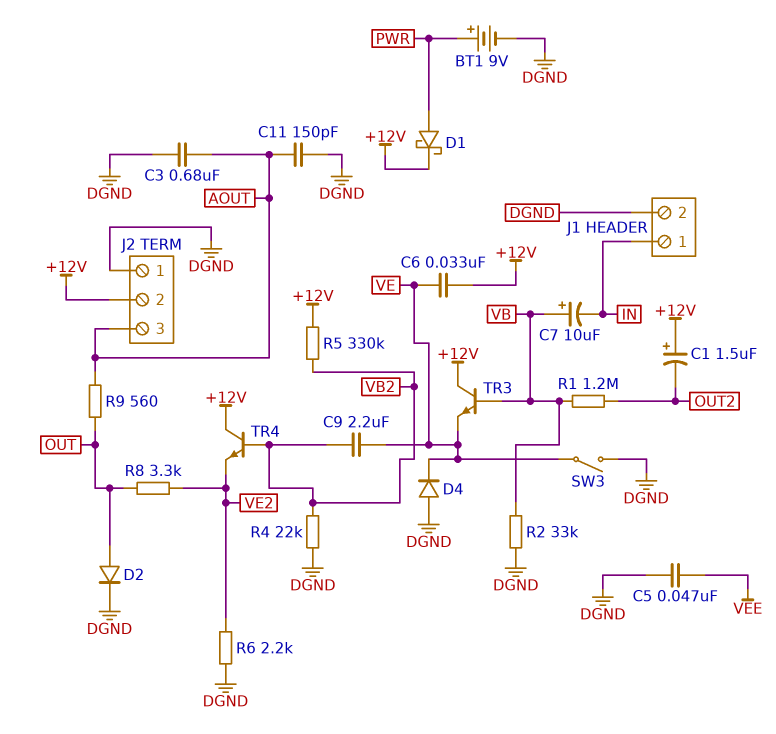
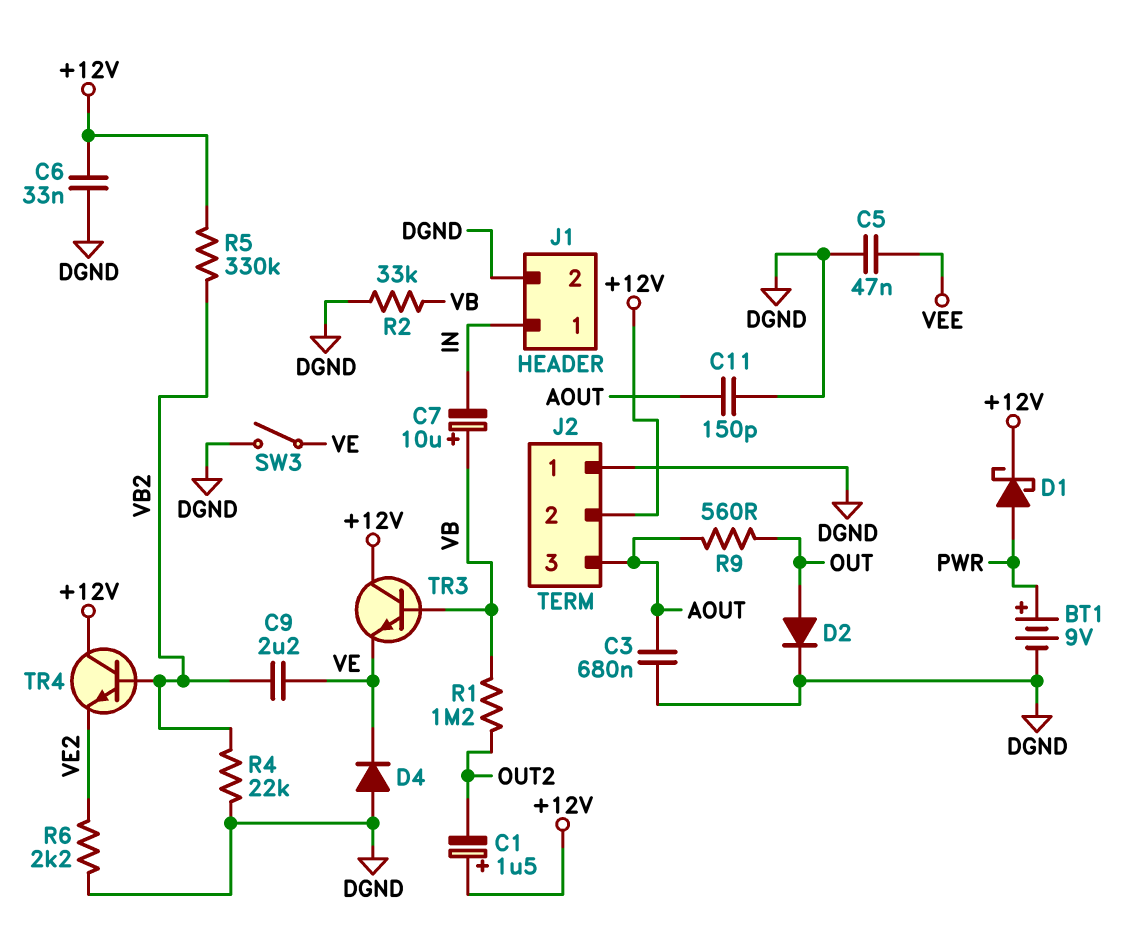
C6: 33nF (+12V, VE) -> 33nF (+12V, DGND)
R8: 3.3k (OUT, VE2) -> none

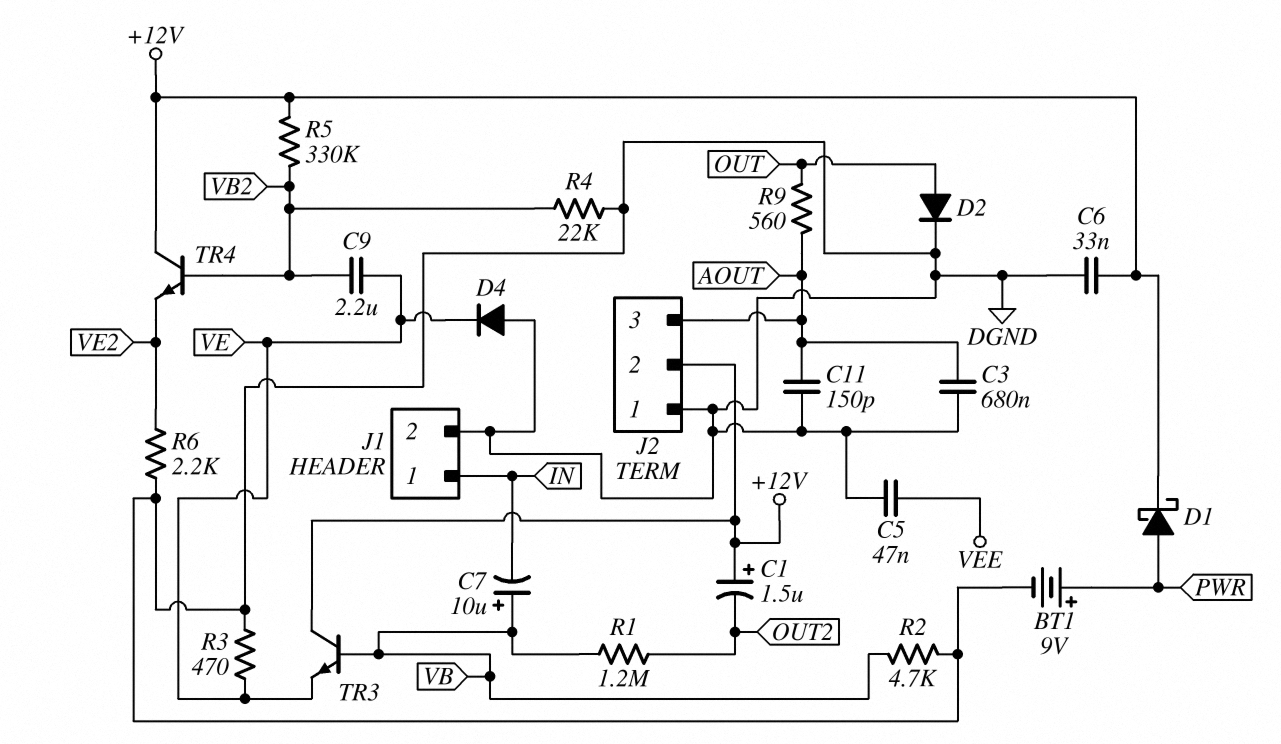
R2: 33k (DGND, VB) -> 4.7k (DGND, VB)
R3: none -> 470 (DGND, VE)
SW3: switch (DGND, VE) -> none

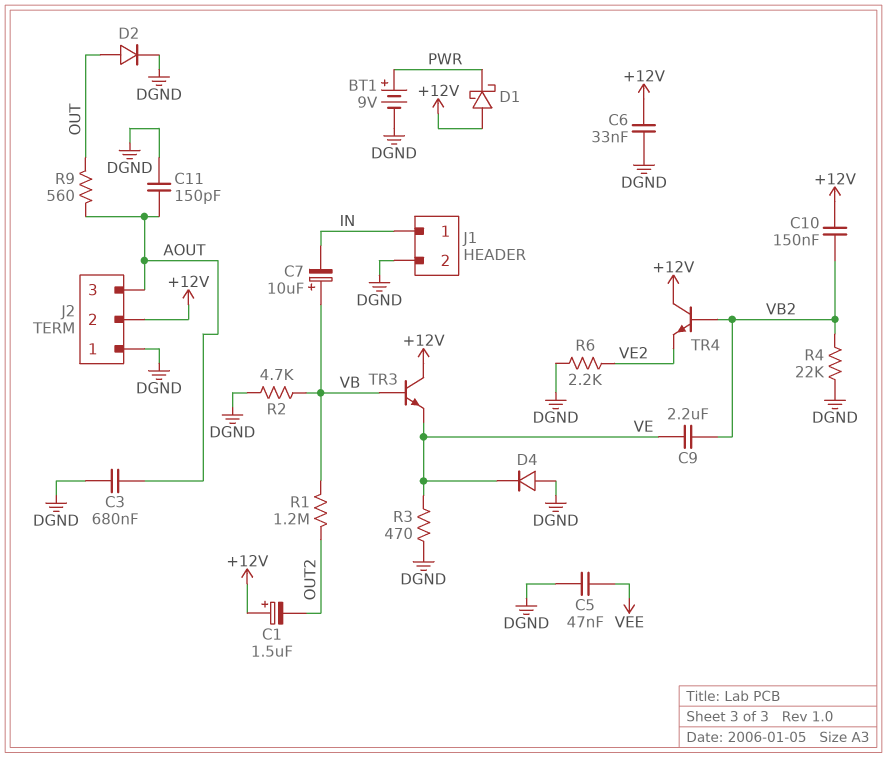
C10: none -> 150nF (+12V, VB2)
D1: schottky (A PWR, K +12V) -> schottky (A +12V, K PWR)
R5: 330k (+12V, VB2) -> none

